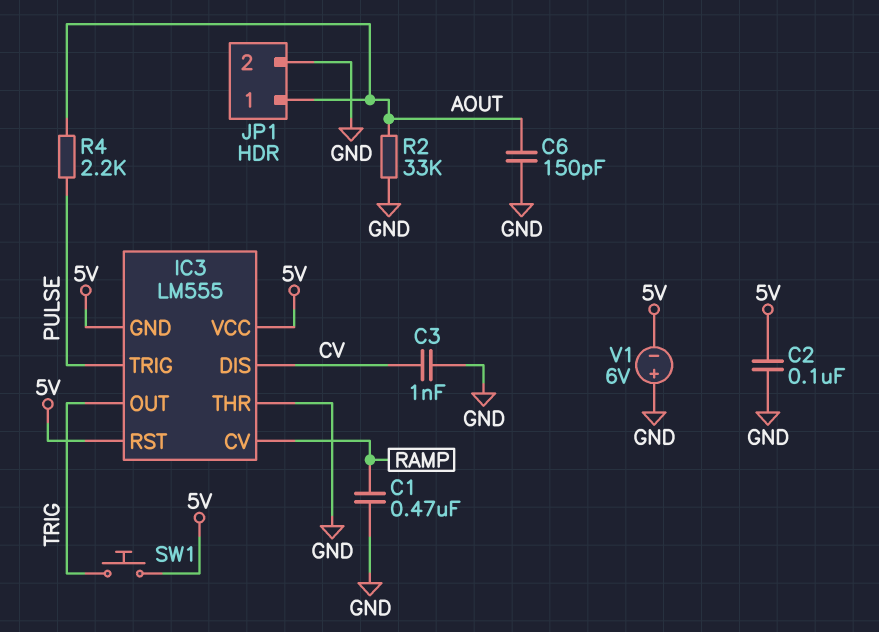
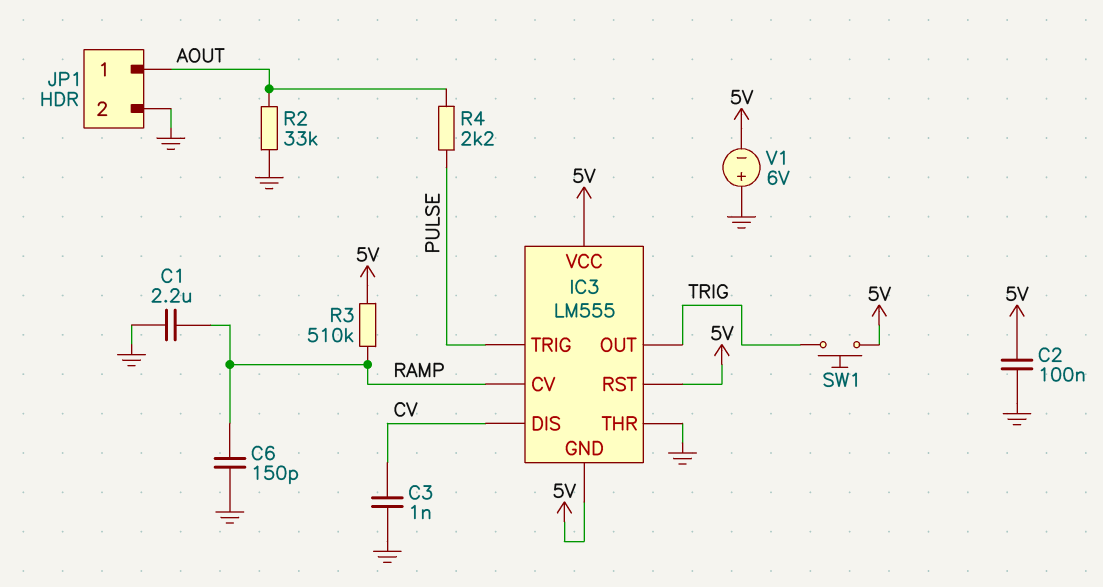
C1: 470nF (GND, RAMP) -> 2.2uF (GND, RAMP)
C6: 150pF (AOUT, GND) -> 150pF (GND, RAMP)
R3: none -> 510k (5V, RAMP)

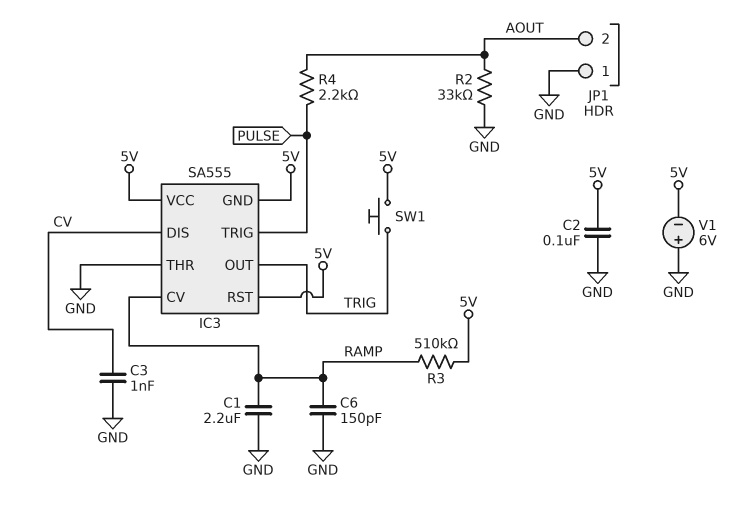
IC3: LM555 -> SA555
JP1 pin 1: AOUT -> GND
JP1 pin 2: GND -> AOUT

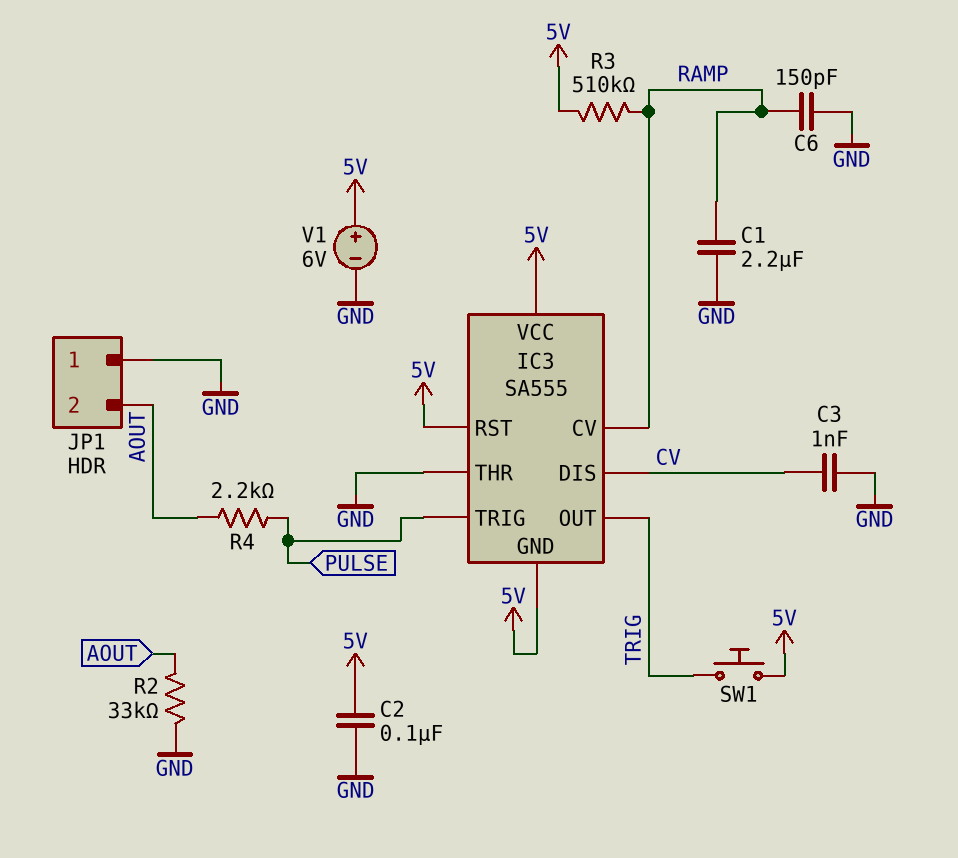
V1: 6V (plus GND, minus 5V) -> 6V (plus 5V, minus GND)

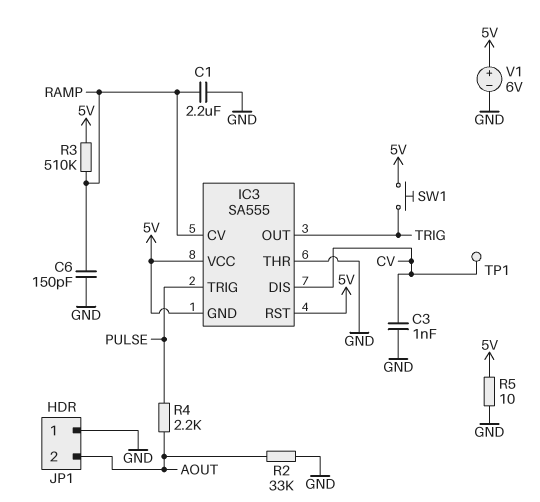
C2: 100nF (5V, GND) -> none
R5: none -> 10 (5V, GND)
TP1: none -> test point (CV)

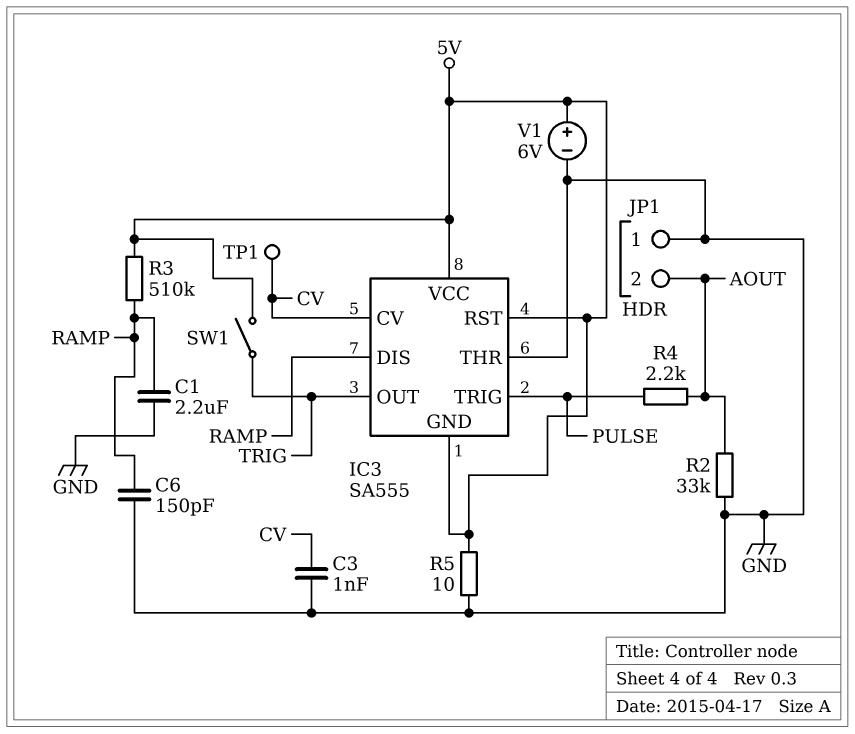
IC3 pin CV: RAMP -> CV
IC3 pin DIS: CV -> RAMP
SW1: button (5V, TRIG) -> switch (5V, TRIG)

